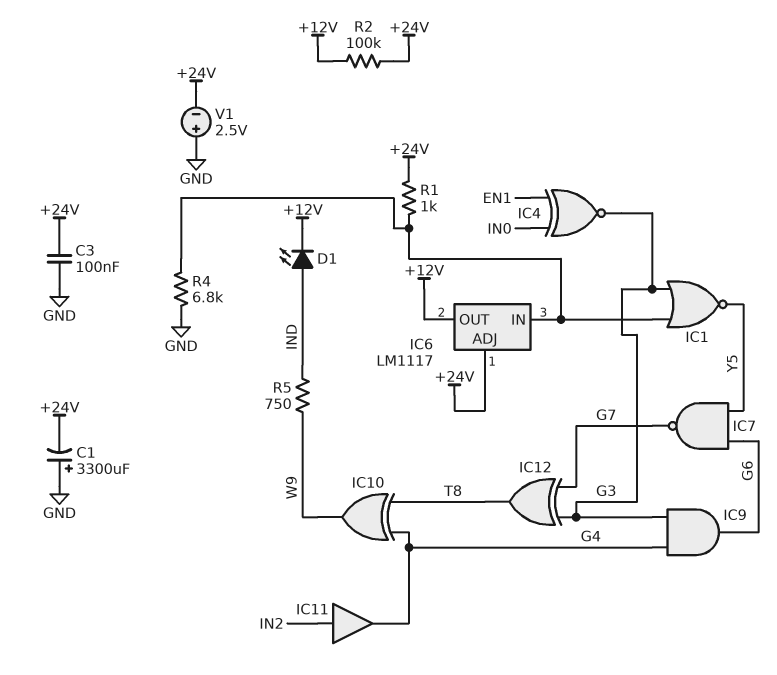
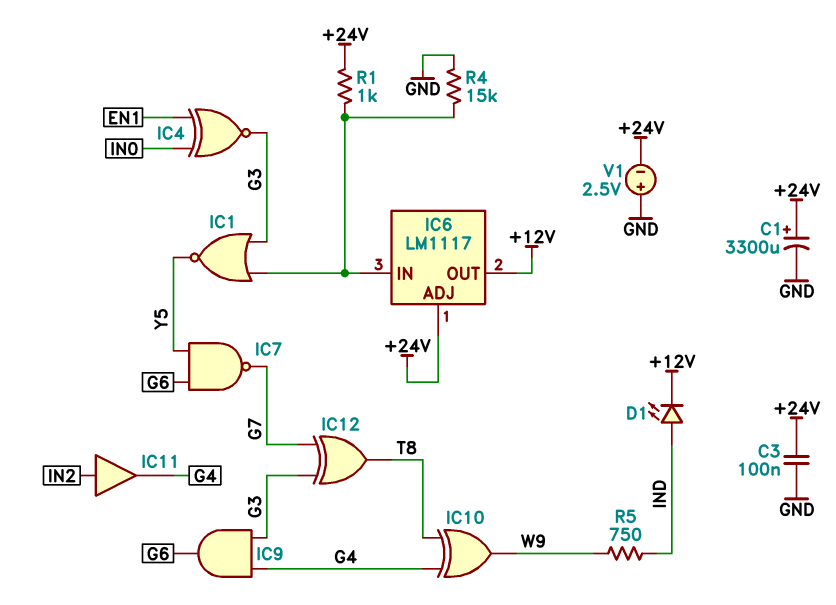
C1: 3300uF (plus GND, minus +24V) -> 3300uF (plus +24V, minus GND)
R2: 100k (+12V, +24V) -> none
R4: 6.8k (GND, IC6/IN) -> 15k (GND, IC6/IN)

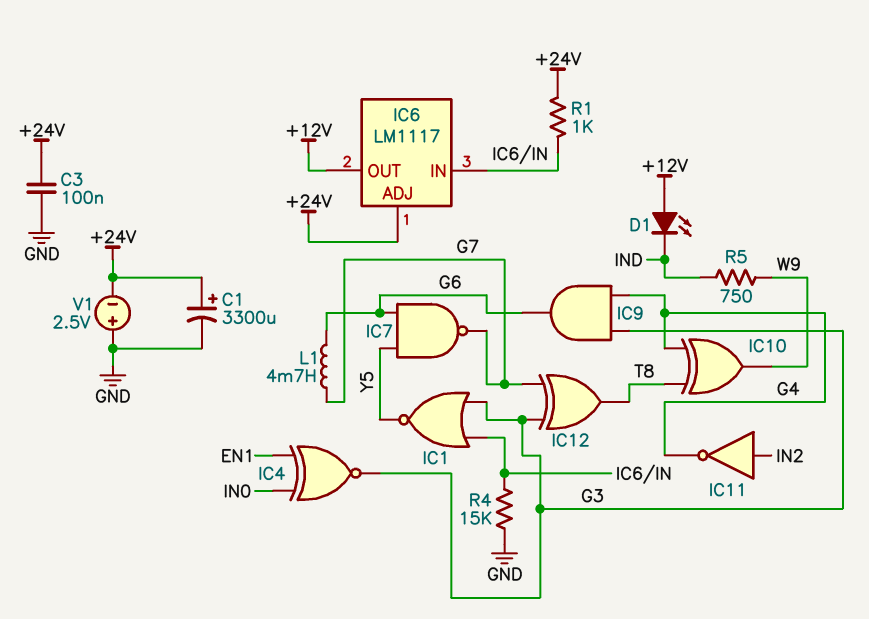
D1: LED (A IND, K +12V) -> LED (A +12V, K IND)
IC11: buffer (in IN2, out G4) -> NOT (in IN2, out G4)
L1: none -> 4.7mH (G6, G7)

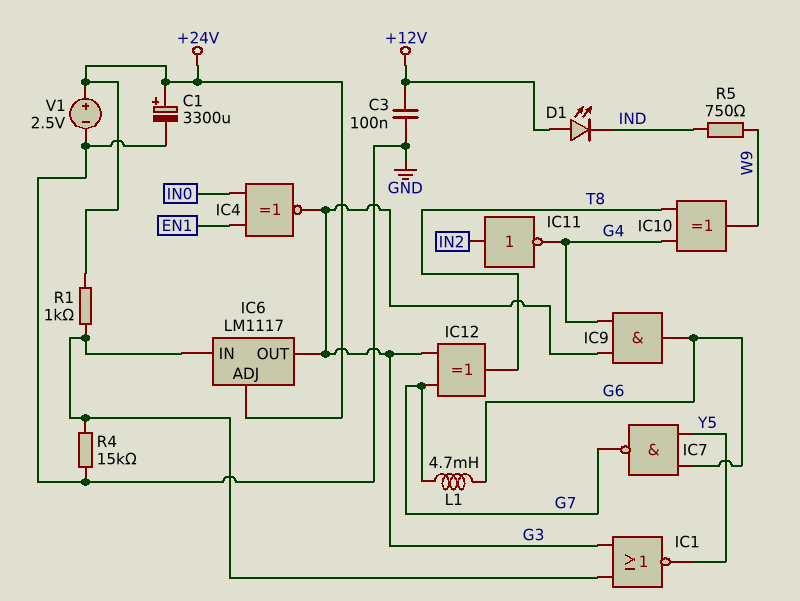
C3: 100nF (+24V, GND) -> 100nF (+12V, GND)
IC6 pin OUT: +12V -> G3
V1: 2.5V (plus GND, minus +24V) -> 2.5V (plus +24V, minus GND)

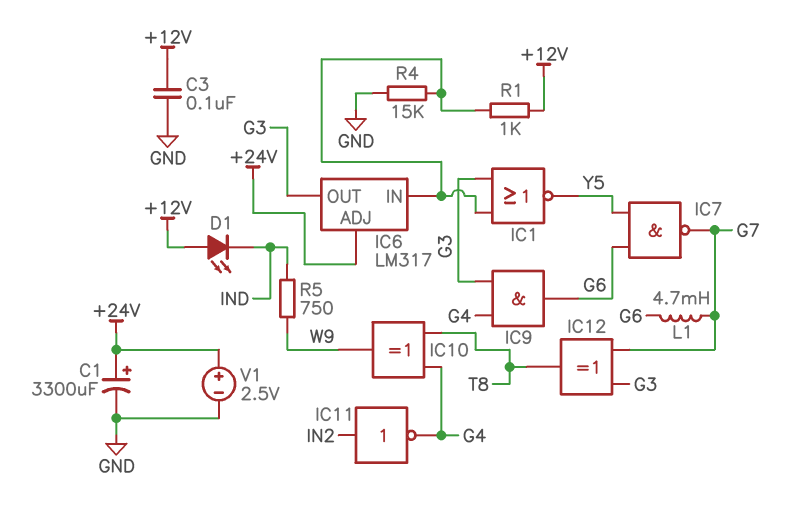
IC4: XNOR (in EN1, in IN0, out G3) -> none
IC6: LM1117 -> LM317
R1: 1k (+24V, IC6/IN) -> 1k (+12V, IC6/IN)

